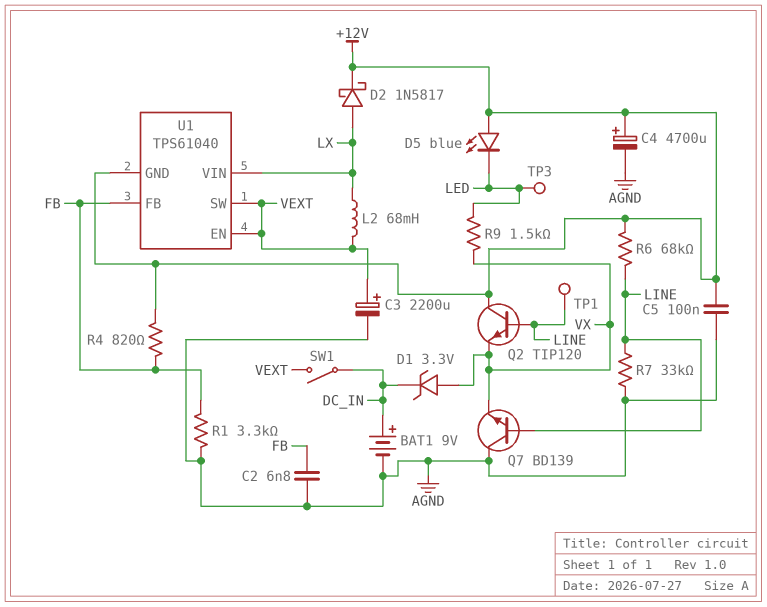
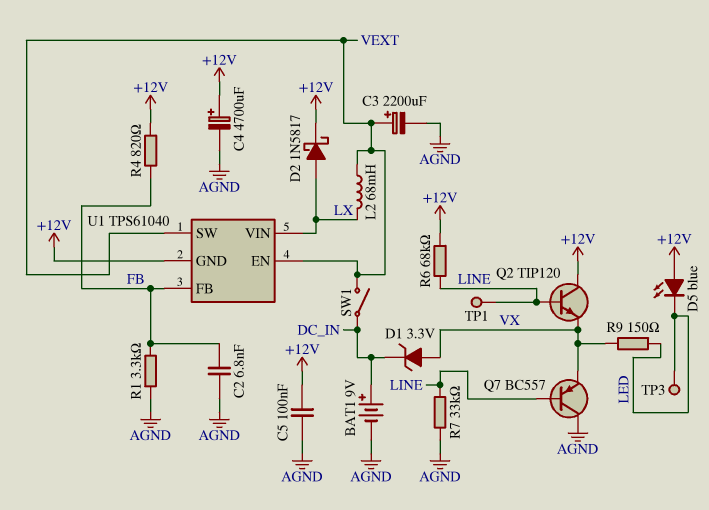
Q7: NPN BD139 (B LINE, C AGND, E VX) -> PNP BC557 (B LINE, C AGND, E VX)
R9: 1.5k (LED, VX) -> 150 (LED, VX)

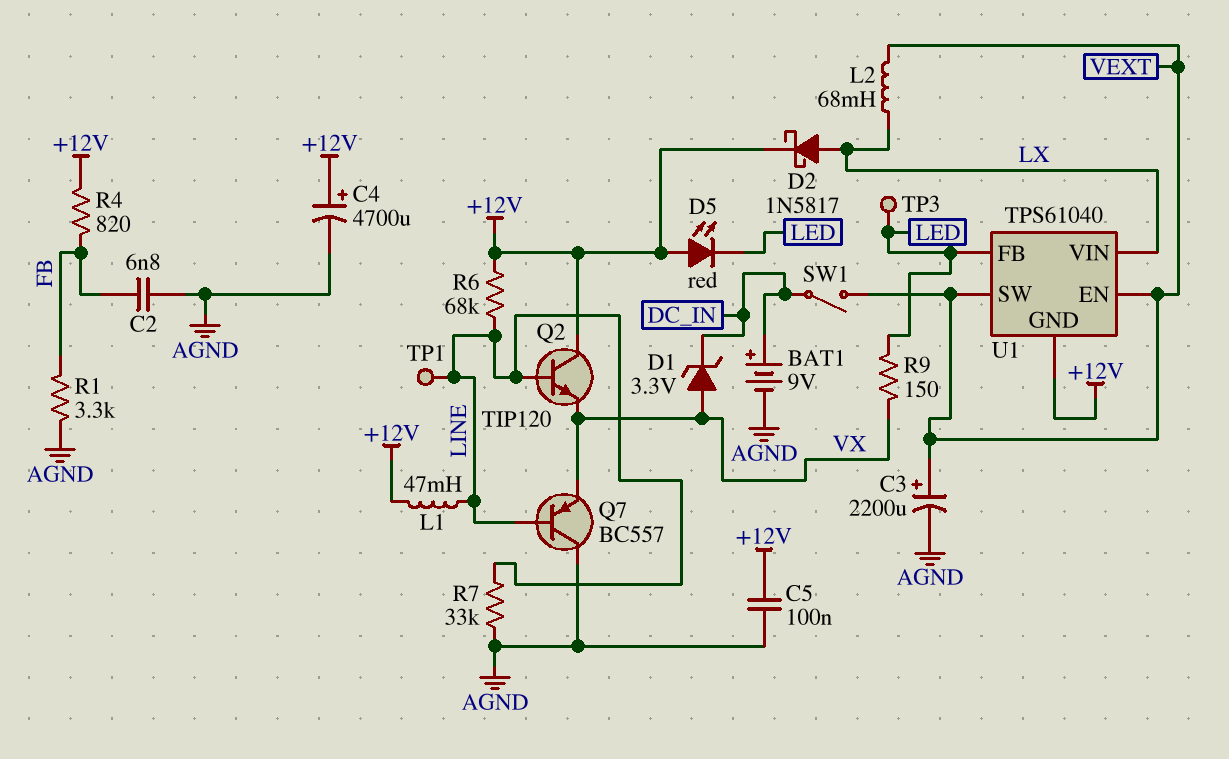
D5: LED blue (A +12V, K LED) -> LED red (A +12V, K LED)
L1: none -> 47mH (+12V, LINE)
U1 pin FB: FB -> LED

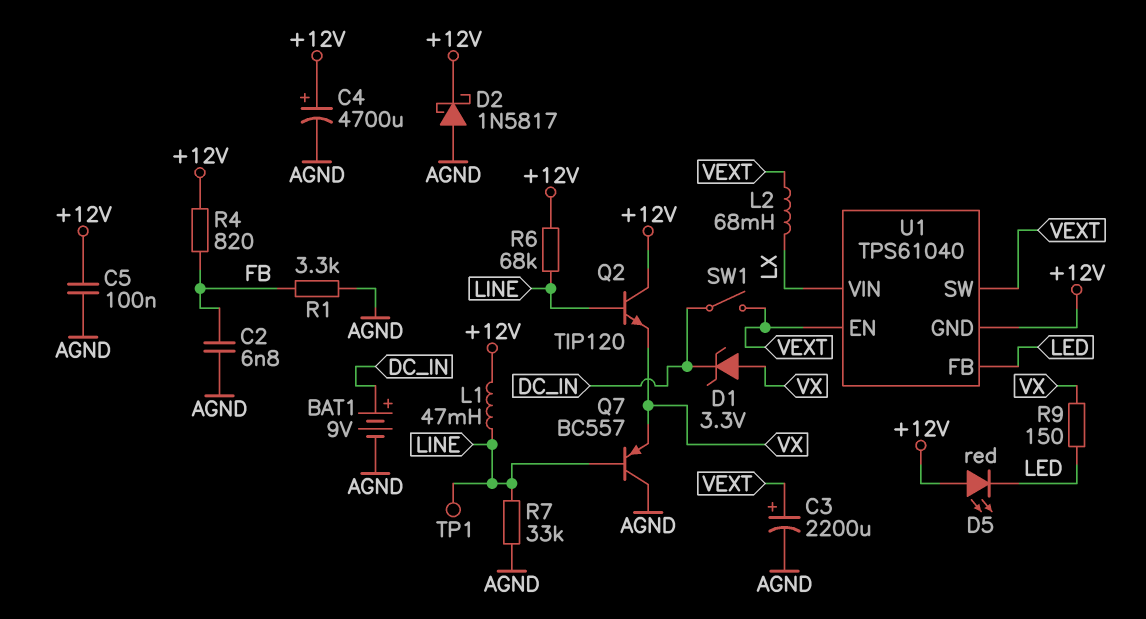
D2: schottky 1N5817 (A LX, K +12V) -> schottky 1N5817 (A AGND, K +12V)
TP3: test point (LED) -> none

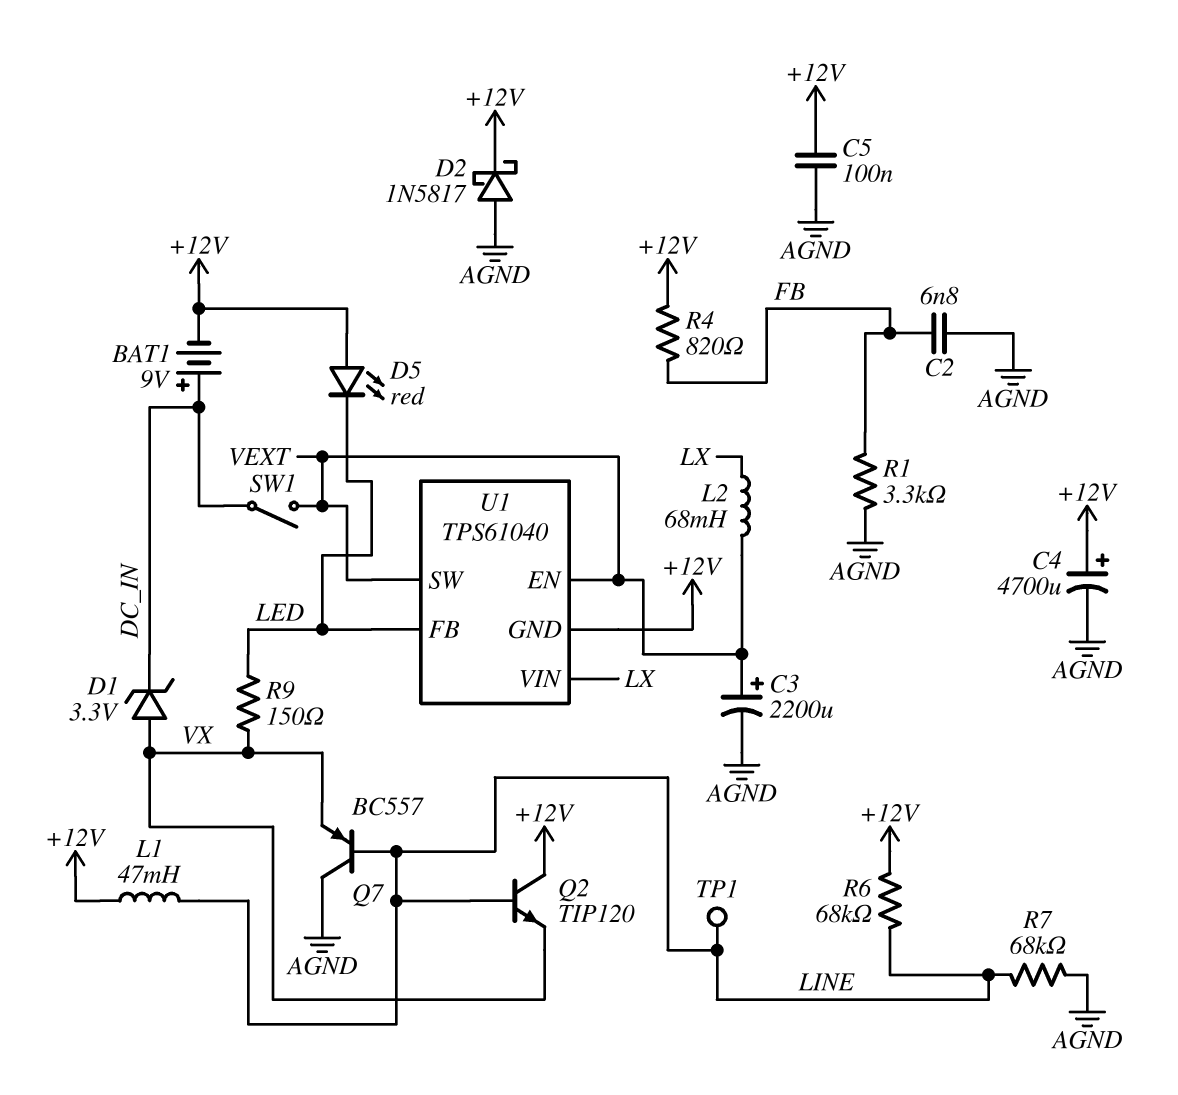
BAT1: 9V (plus DC_IN, minus AGND) -> 9V (plus DC_IN, minus +12V)
R7: 33k (AGND, LINE) -> 68k (AGND, LINE)

